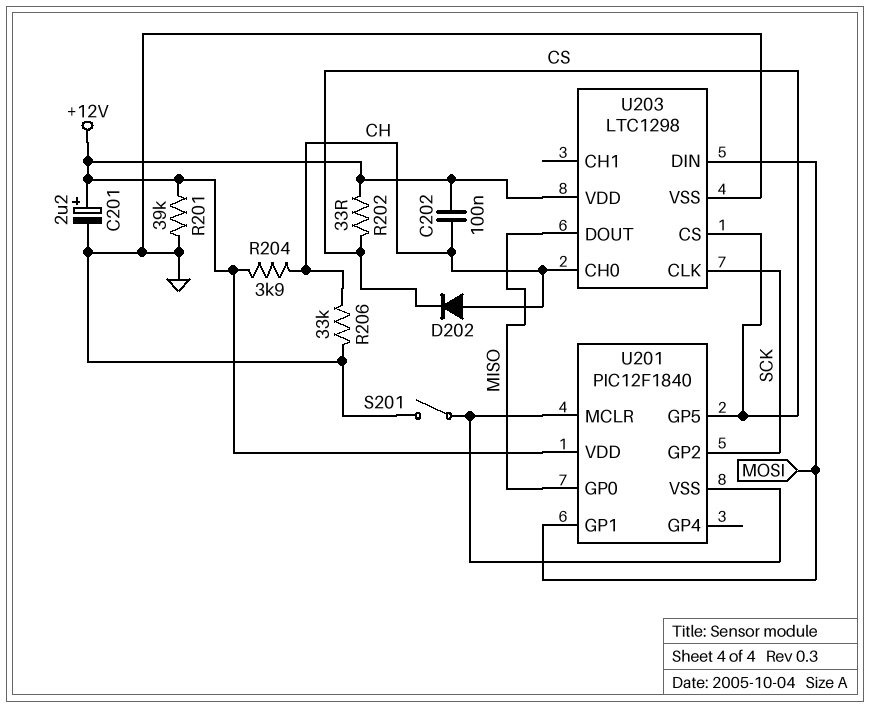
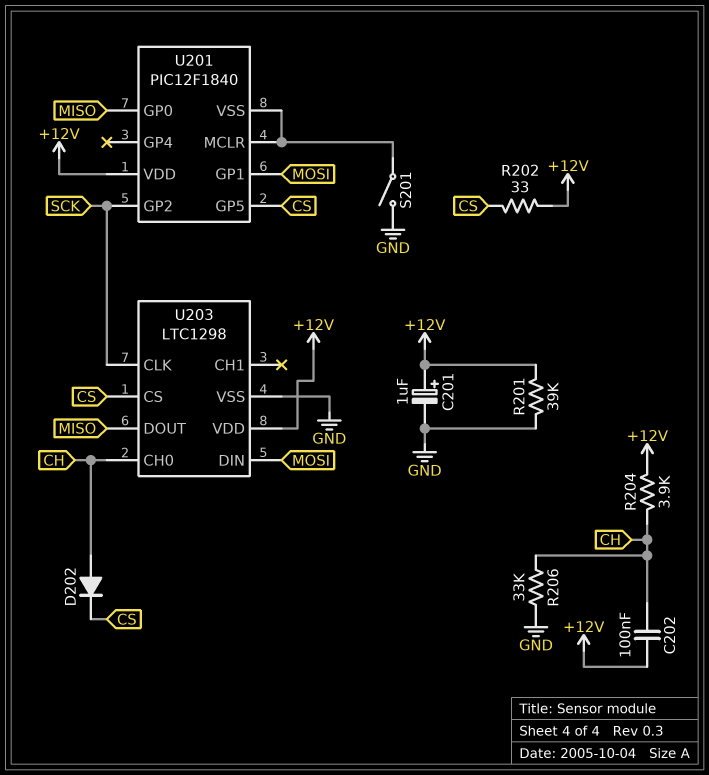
C201: 2.2uF (plus +12V, minus GND) -> 1uF (plus +12V, minus GND)

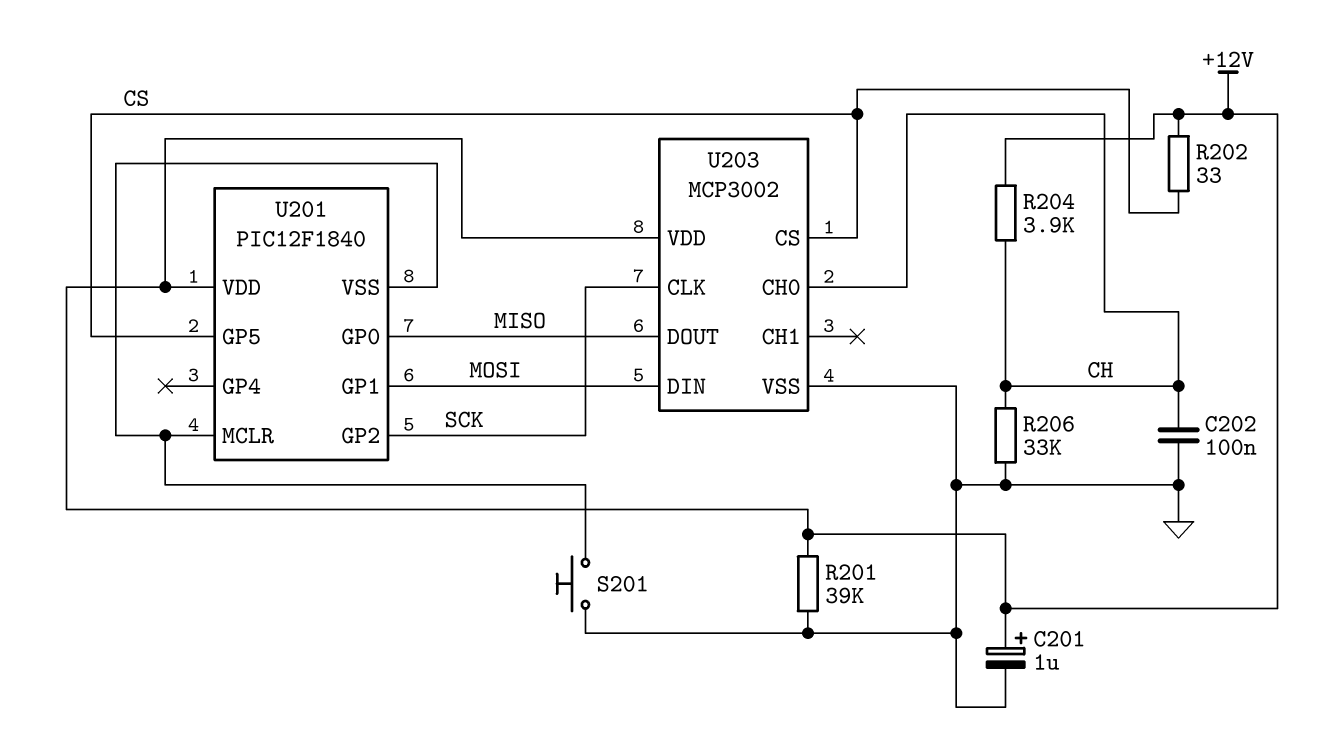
C202: 100nF (+12V, CH) -> 100nF (CH, GND)
D202: diode (A CH, K CS) -> none
S201: switch (GND, U201/MCLR) -> button (GND, U201/MCLR)
U203: LTC1298 -> MCP3002

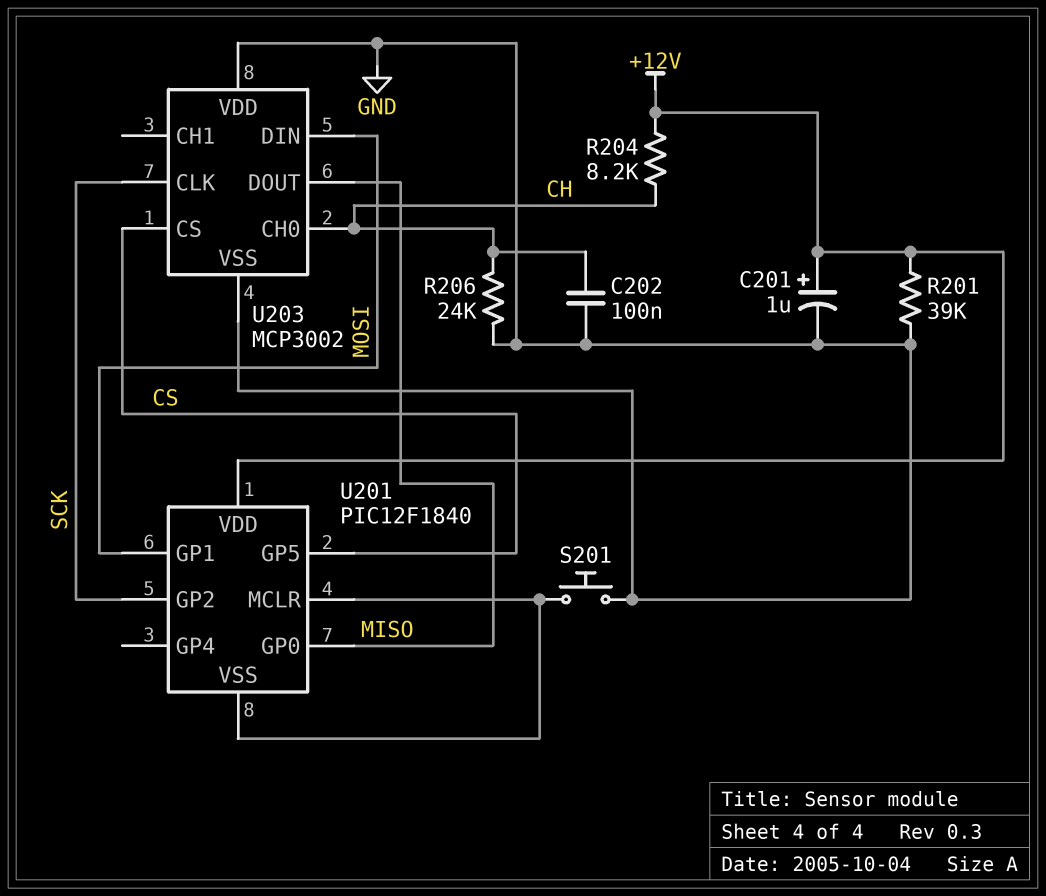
R202: 33 (+12V, CS) -> none
R204: 3.9k (+12V, CH) -> 8.2k (+12V, CH)
R206: 33k (CH, GND) -> 24k (CH, GND)
U203 pin VDD: +12V -> GND

